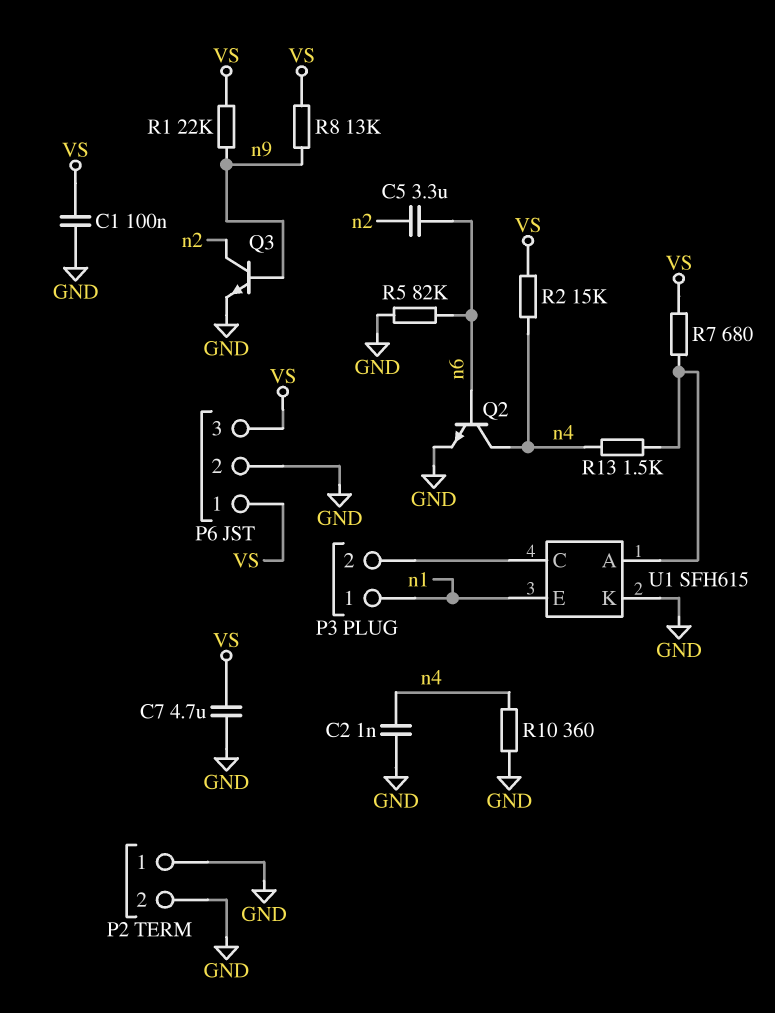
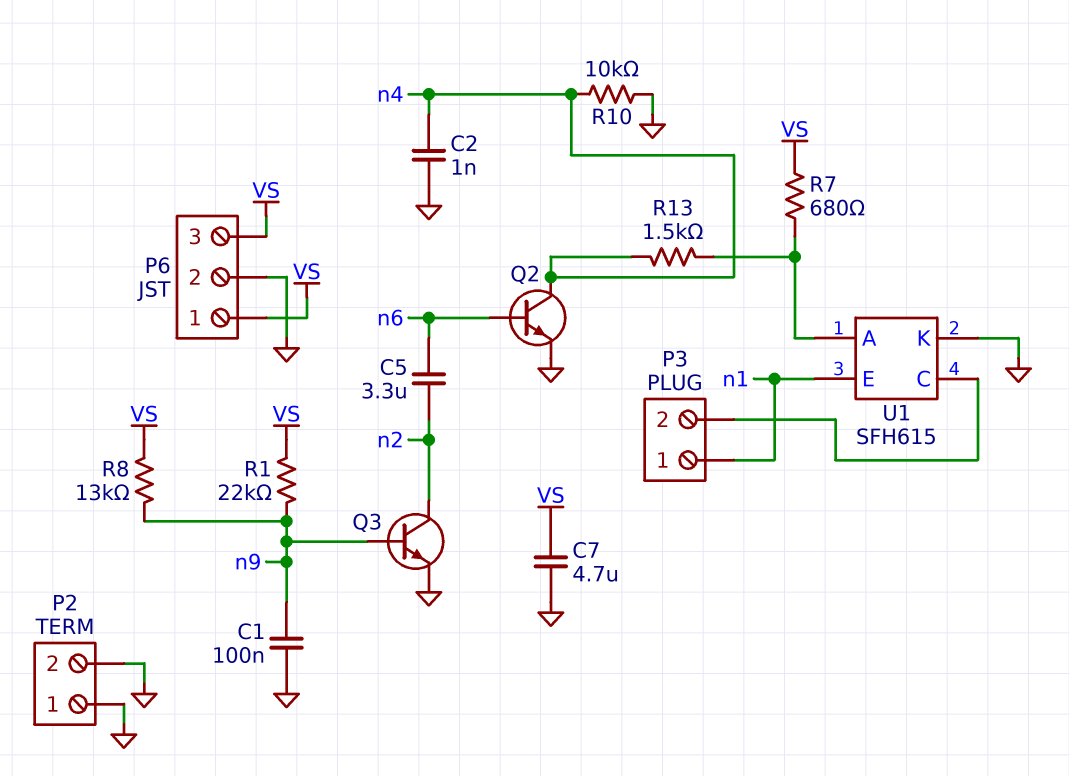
C1: 100nF (GND, VS) -> 100nF (GND, n9)
R2: 15k (VS, n4) -> none
R5: 82k (GND, n6) -> none
R10: 360 (GND, n4) -> 10k (GND, n4)

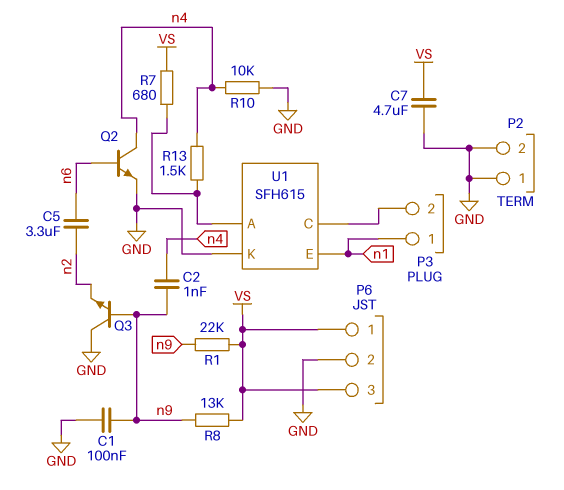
C2: 1nF (GND, n4) -> 1nF (n4, n9)
Q3: NPN (B n9, C n2, E GND) -> NPN (B n9, C GND, E n2)

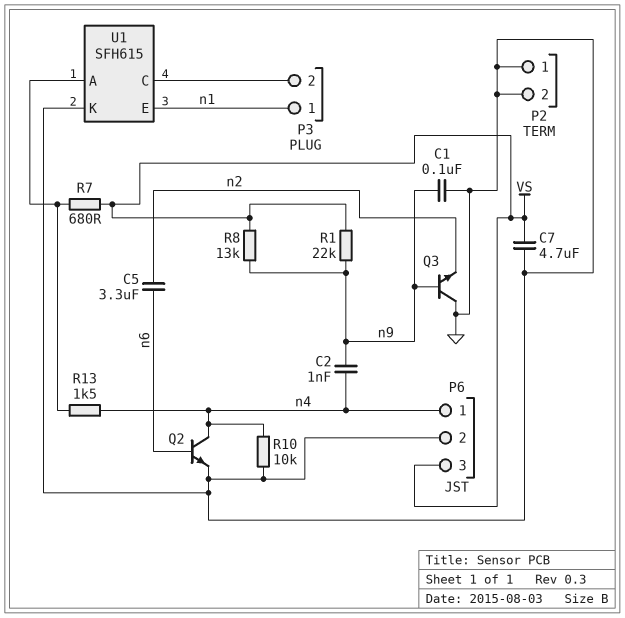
P6 pin 1: VS -> n4

